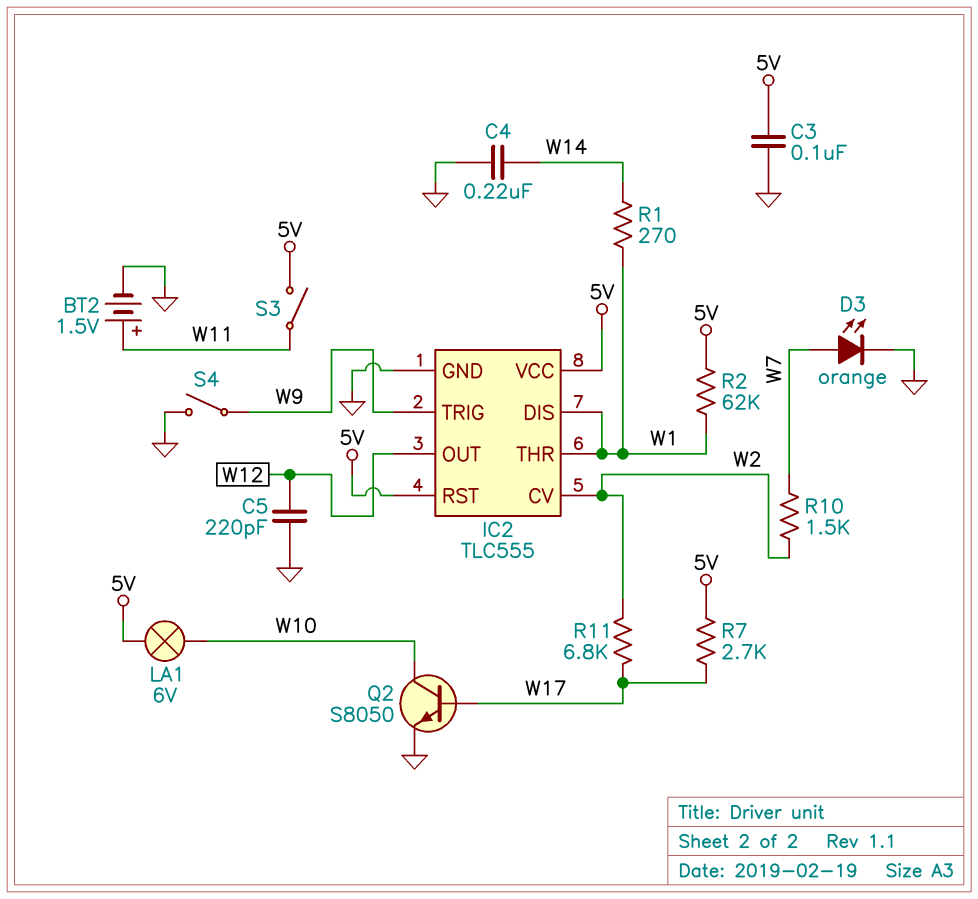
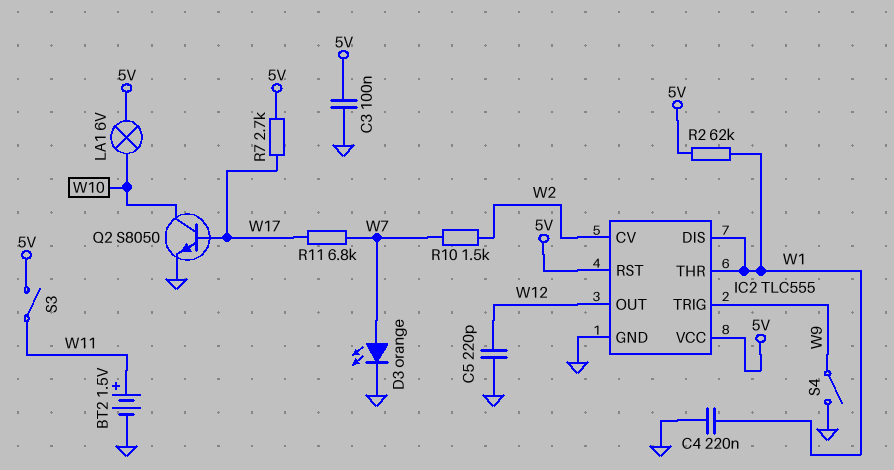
C4: 220nF (GND, W14) -> 220nF (GND, W1)
R1: 270 (W1, W14) -> none
R11: 6.8k (W2, W17) -> 6.8k (W7, W17)

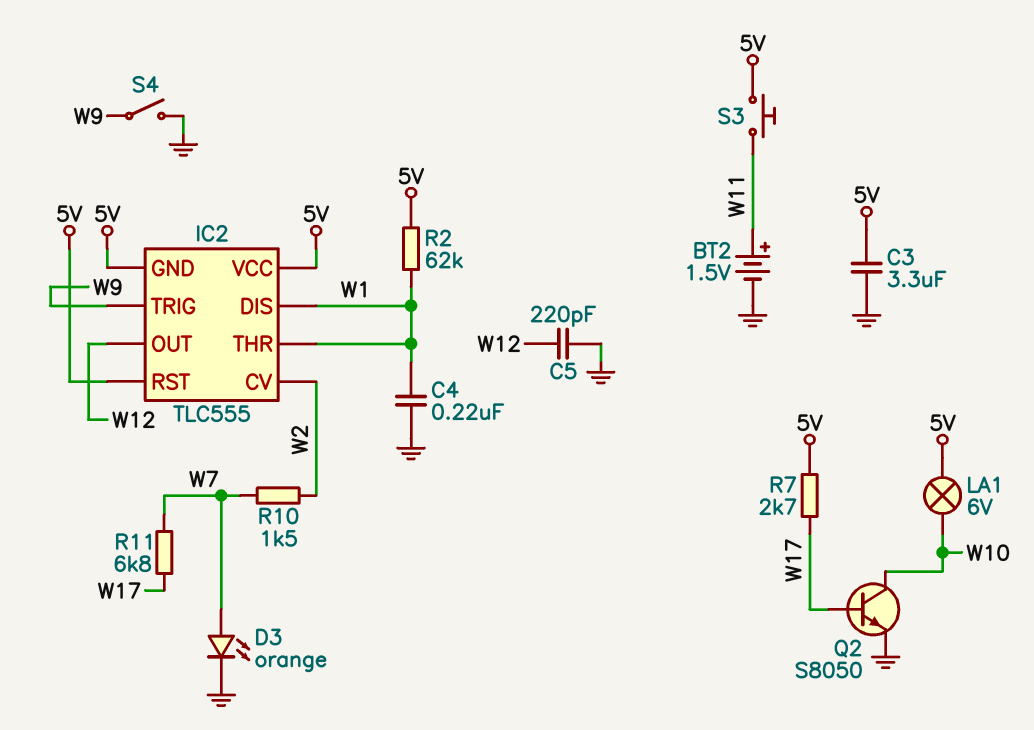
C3: 100nF (5V, GND) -> 3.3uF (5V, GND)
IC2 pin GND: GND -> 5V
S3: switch (5V, W11) -> button (5V, W11)

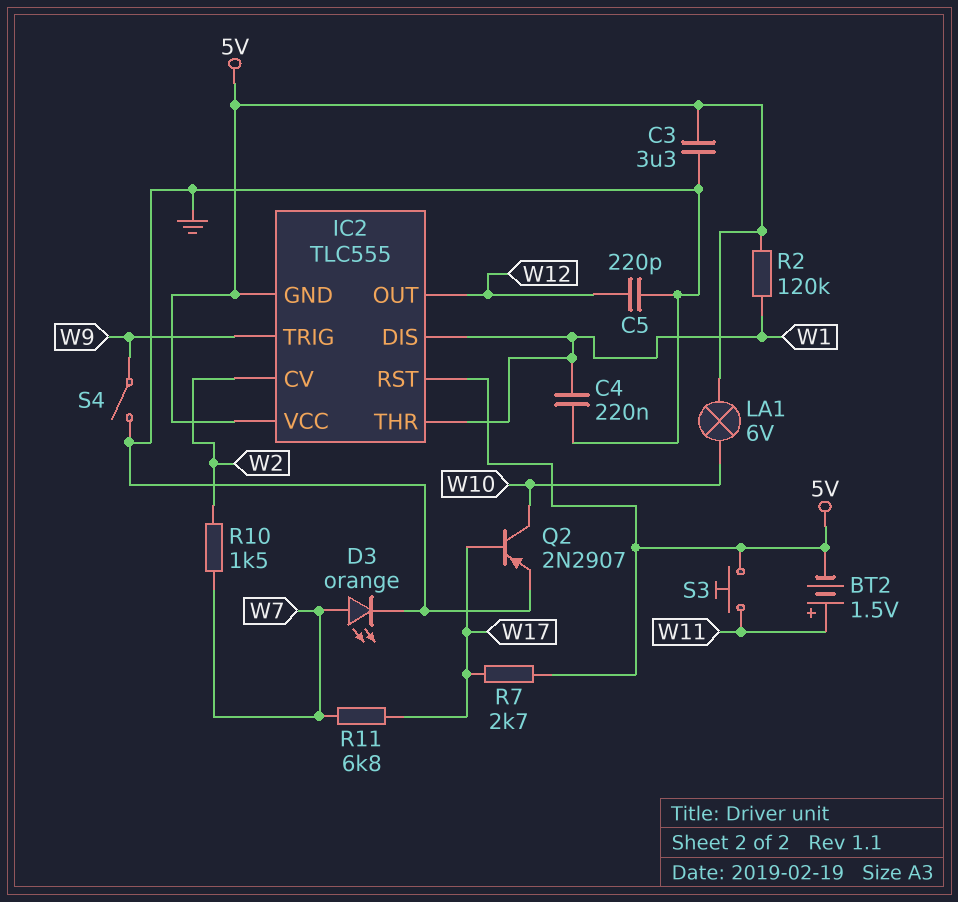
BT2: 1.5V (plus W11, minus GND) -> 1.5V (plus W11, minus 5V)
Q2: NPN S8050 (B W17, C W10, E GND) -> PNP 2N2907 (B W17, C W10, E GND)
R2: 62k (5V, W1) -> 120k (5V, W1)

